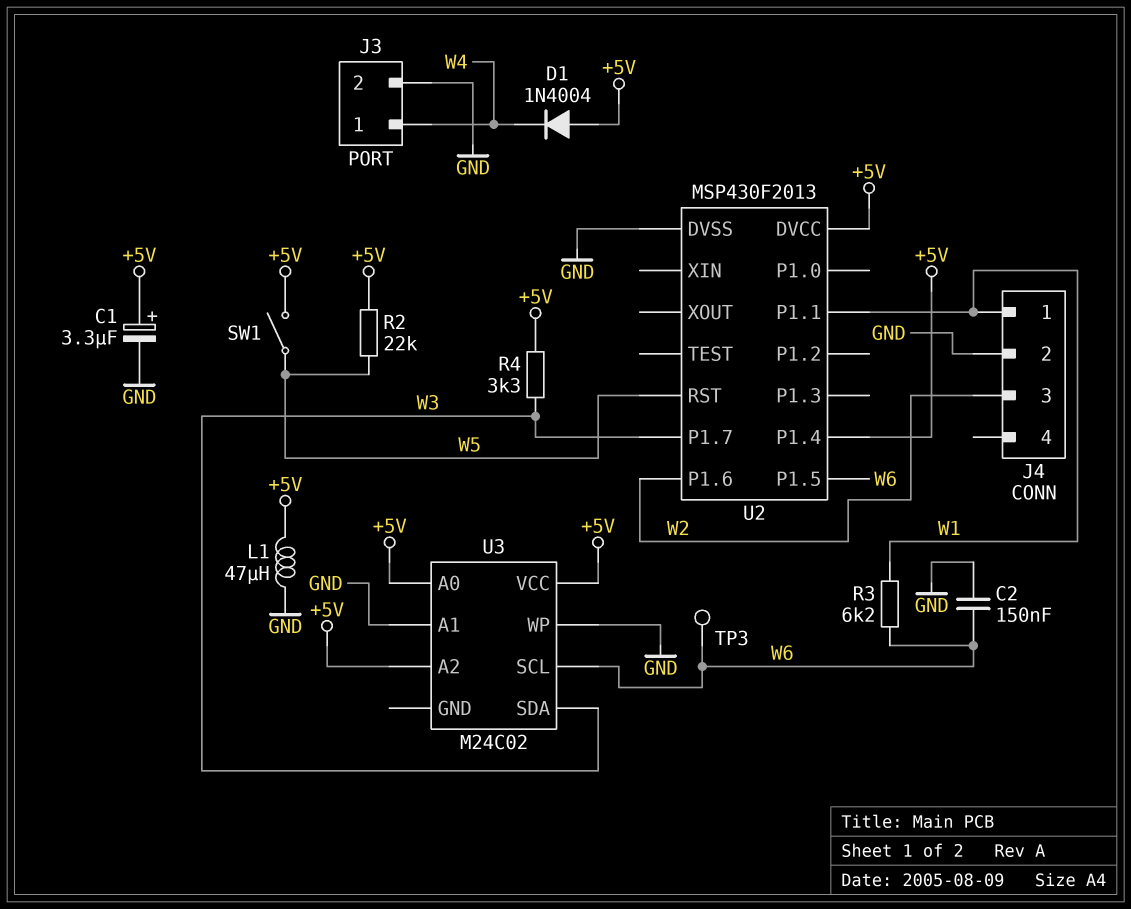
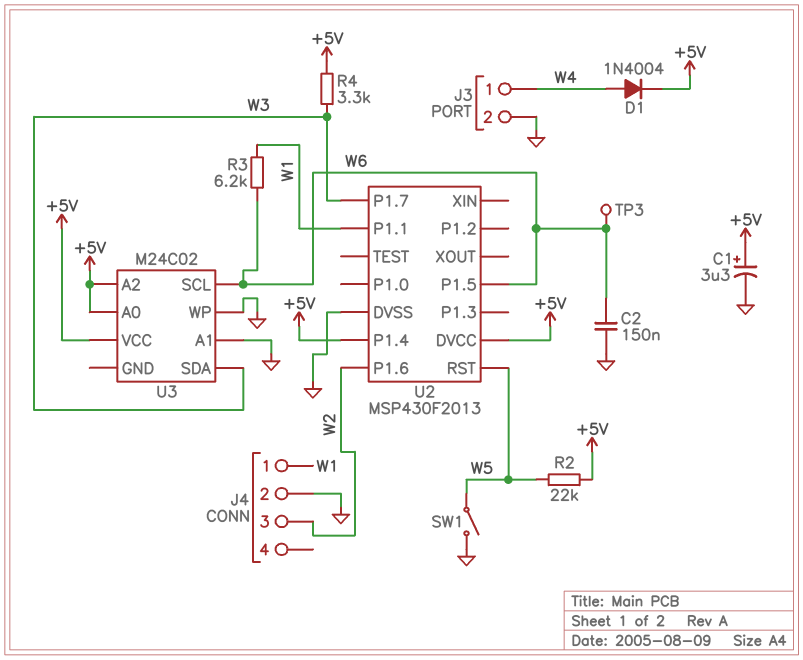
D1: diode 1N4004 (A +5V, K W4) -> diode 1N4004 (A W4, K +5V)
L1: 47uH (+5V, GND) -> none
SW1: switch (+5V, W5) -> switch (GND, W5)

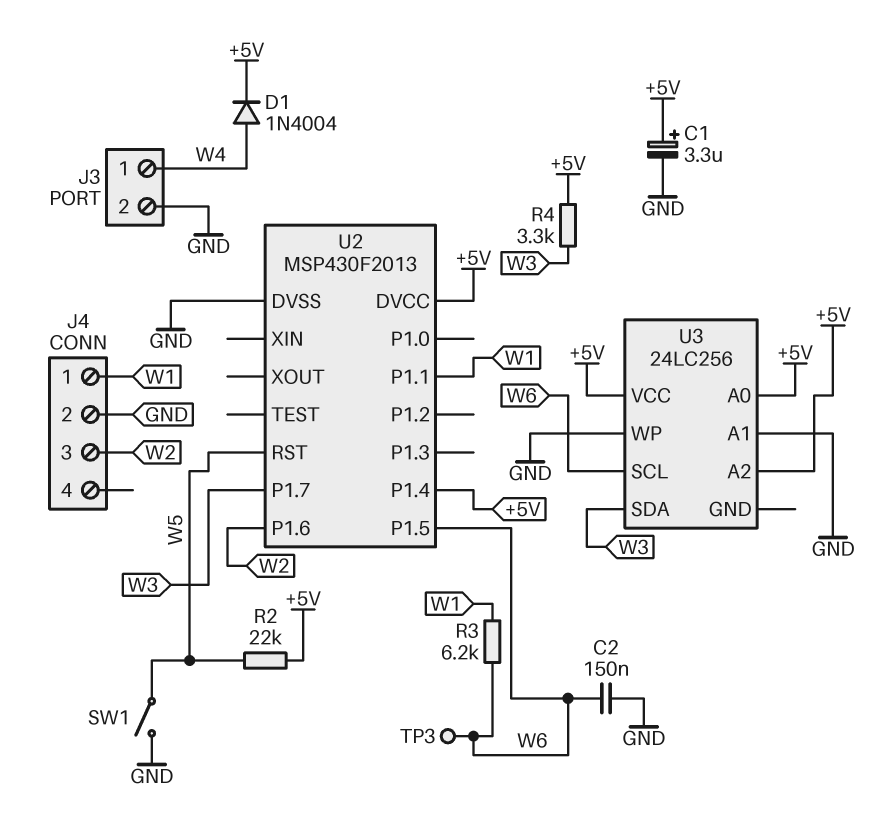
U3: M24C02 -> 24LC256

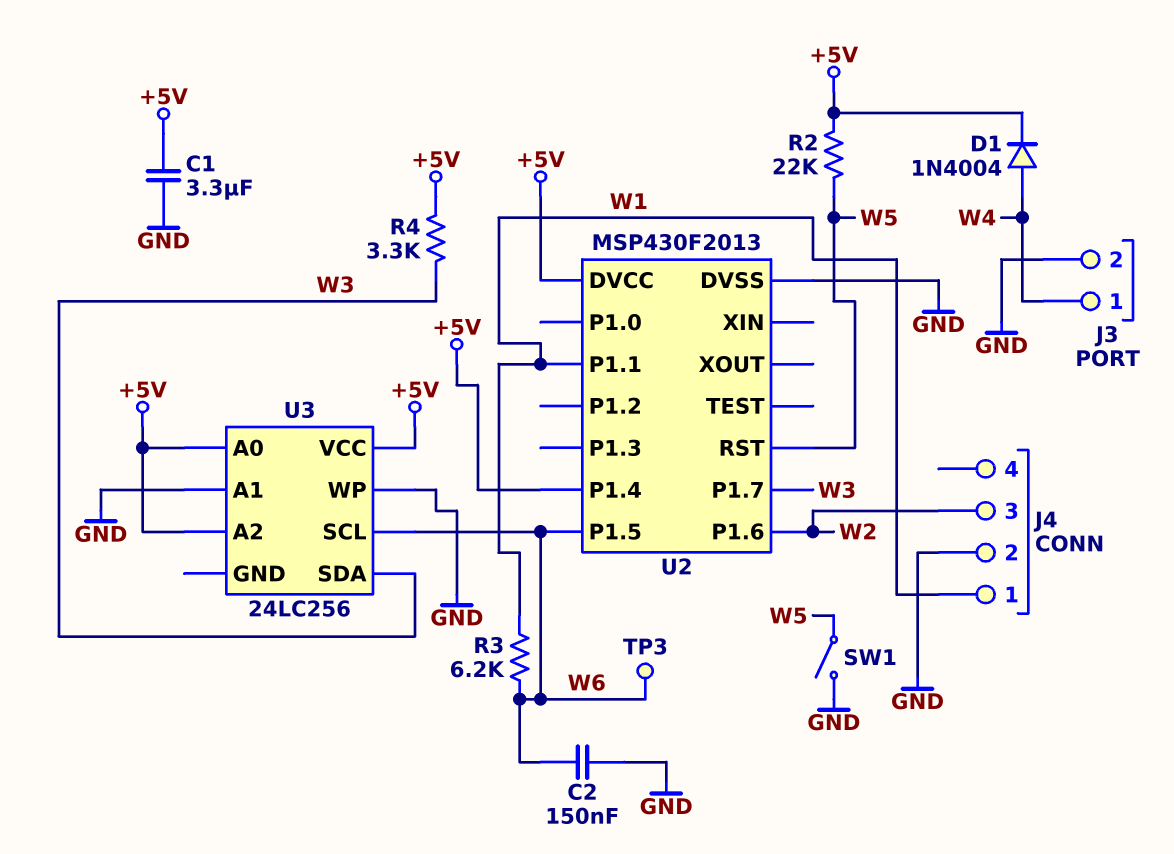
C1: 3.3uF (plus +5V, minus GND) -> 3.3uF (+5V, GND)

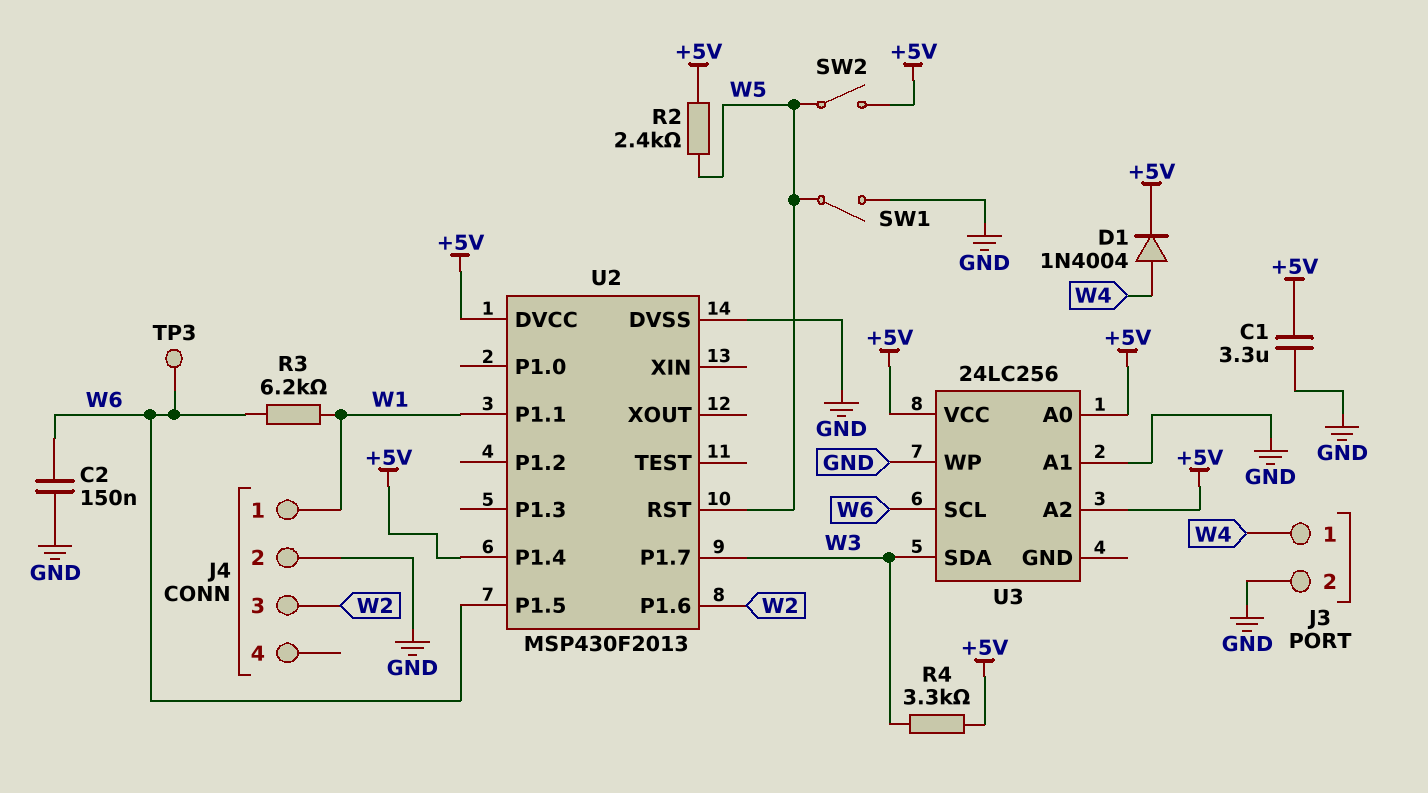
R2: 22k (+5V, W5) -> 2.4k (+5V, W5)
SW2: none -> switch (+5V, W5)

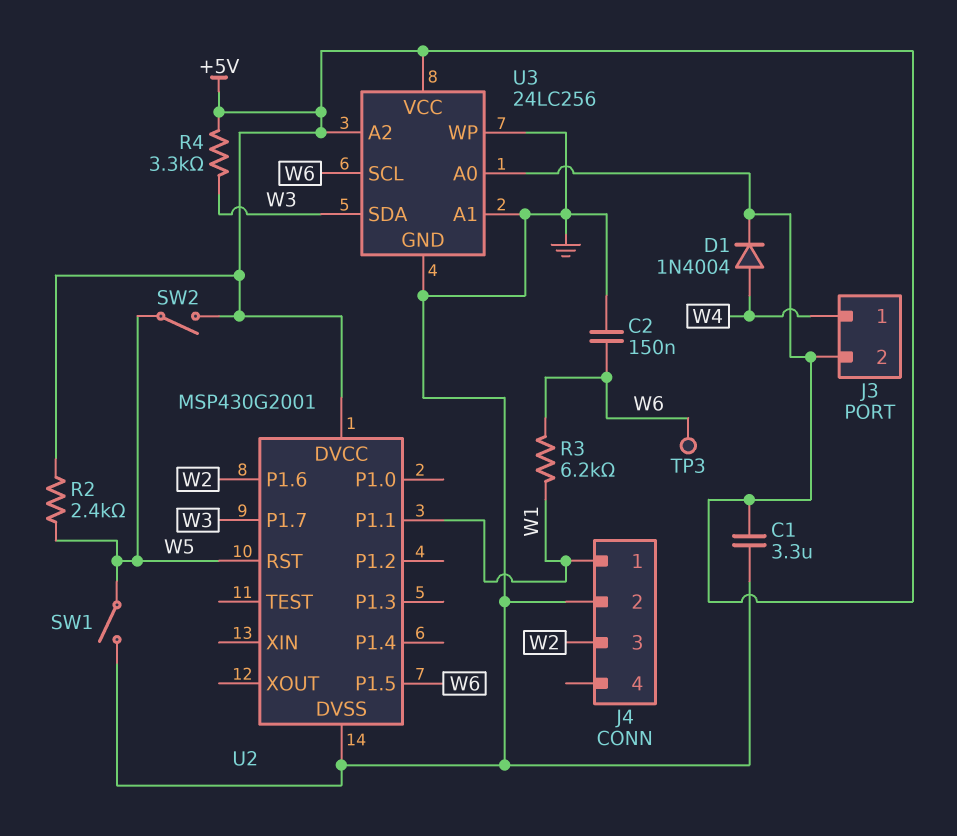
J3 pin 2: GND -> +5V
U2: MSP430F2013 -> MSP430G2001
U2 pin P1.4: +5V -> none
U3 pin GND: none -> GND

